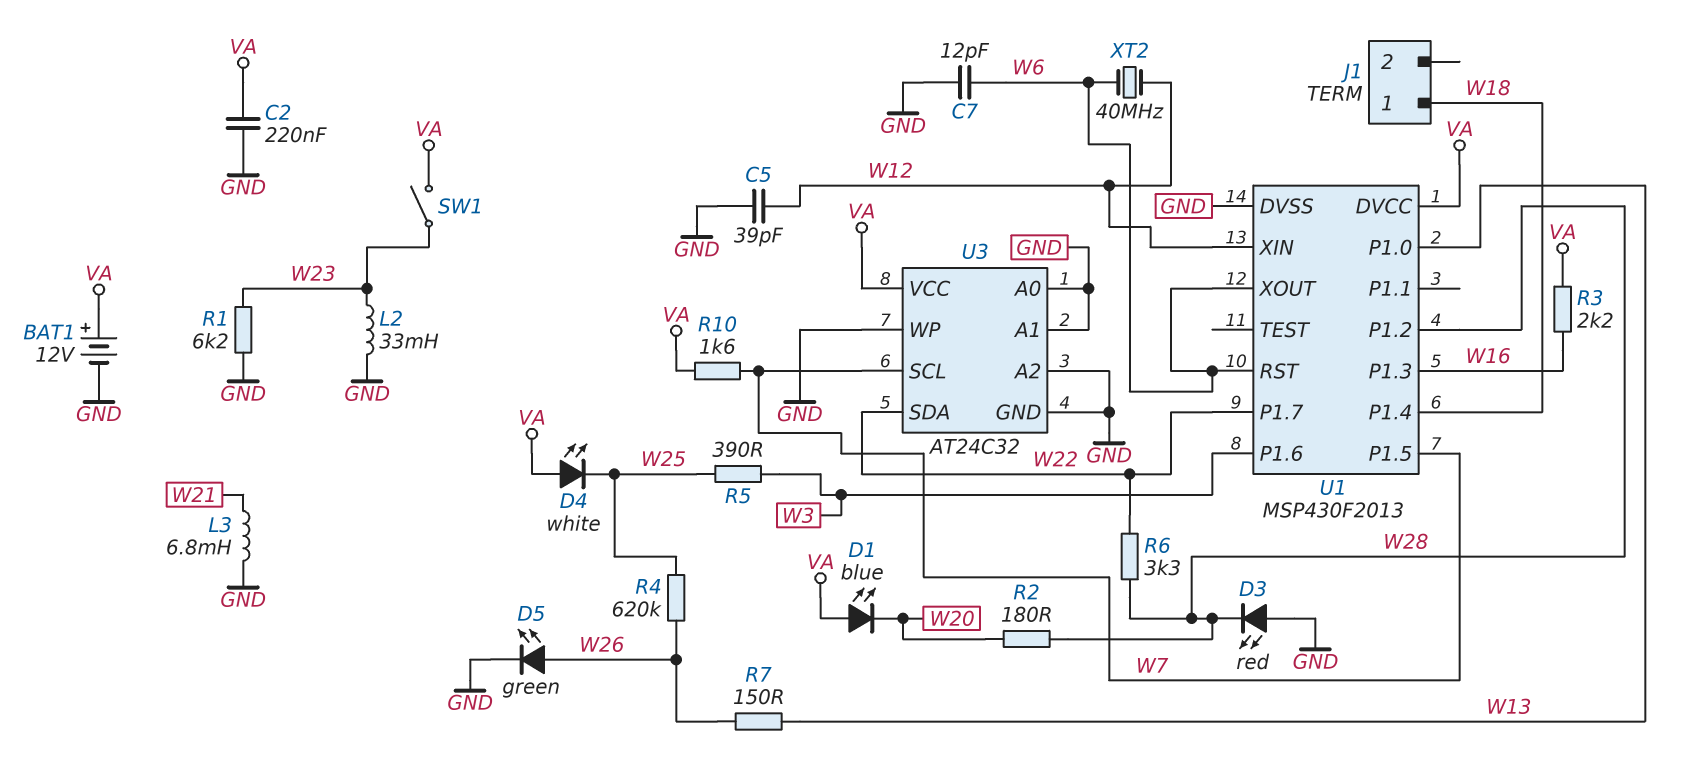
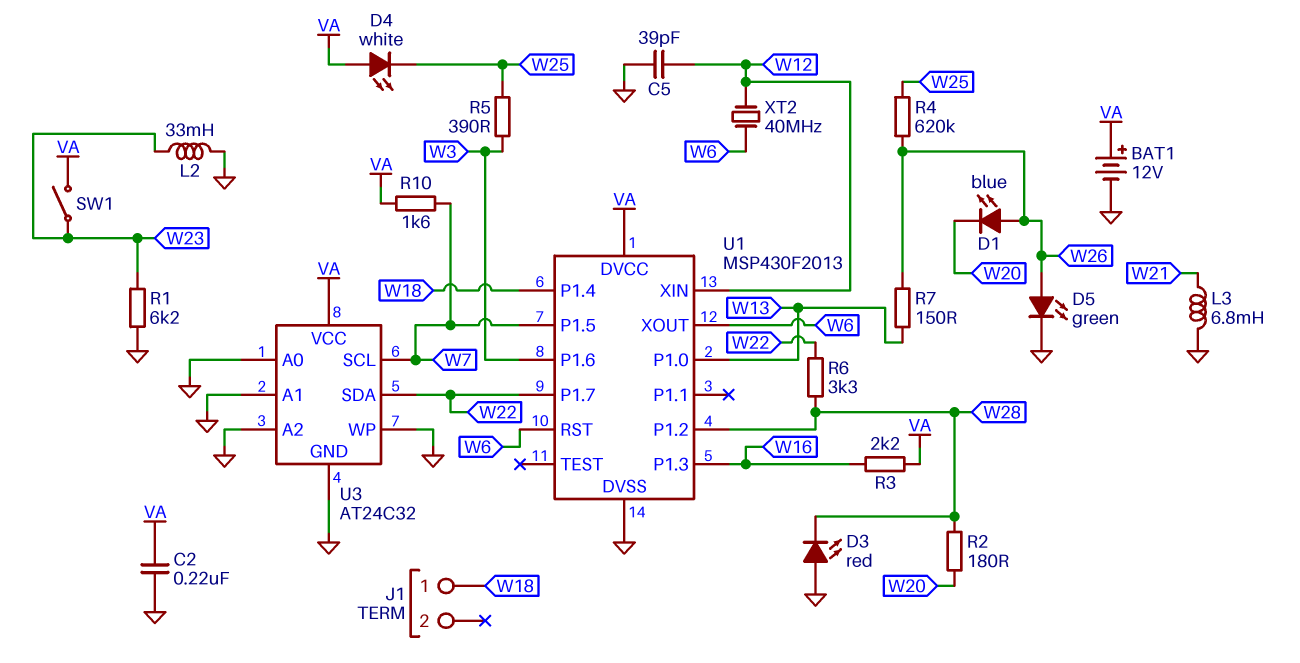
C7: 12pF (GND, W6) -> none
D1: LED blue (A VA, K W20) -> LED blue (A W26, K W20)

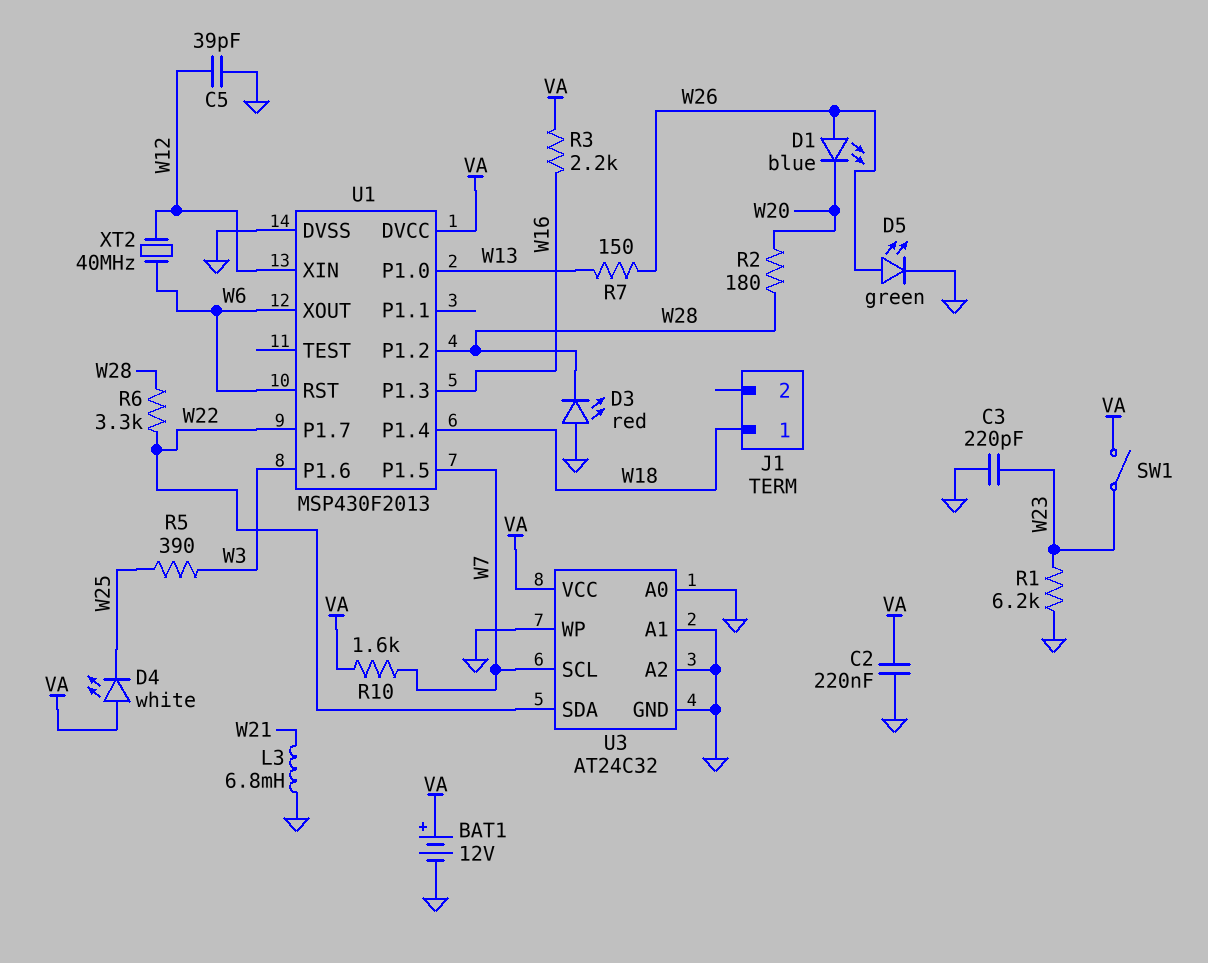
C3: none -> 220pF (GND, W23)
L2: 33mH (GND, W23) -> none
R4: 620k (W25, W26) -> none

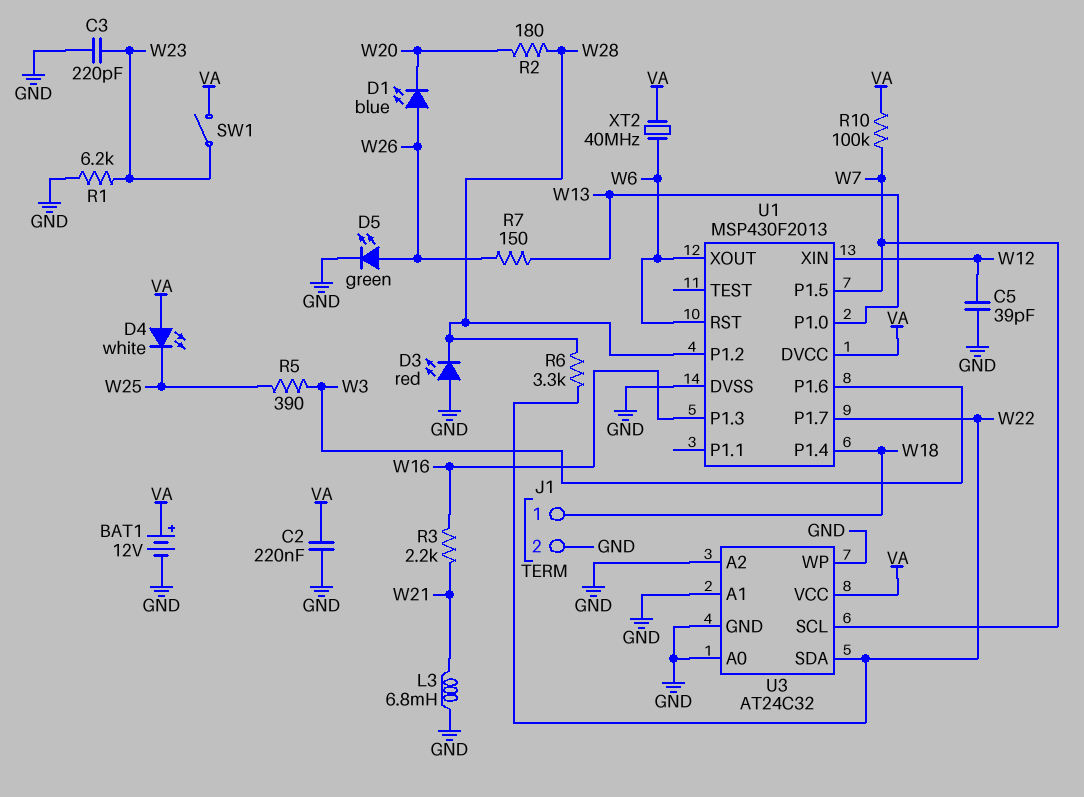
J1 pin 2: none -> GND
R3: 2.2k (VA, W16) -> 2.2k (W16, W21)
R10: 1.6k (VA, W7) -> 100k (VA, W7)
XT2: 40MHz (W6, W12) -> 40MHz (VA, W6)

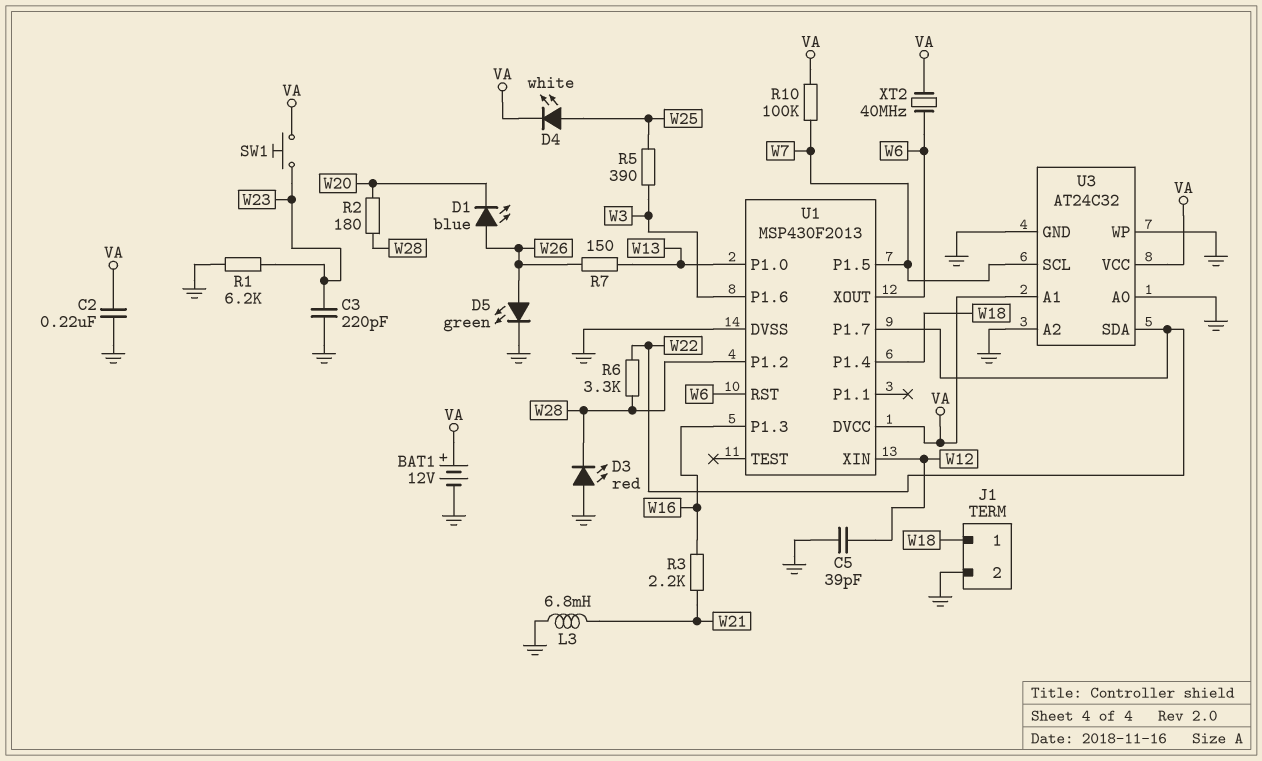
D4: LED white (A VA, K W25) -> LED white (A W25, K VA)
SW1: switch (VA, W23) -> button (VA, W23)
U3 pin A1: GND -> VA

